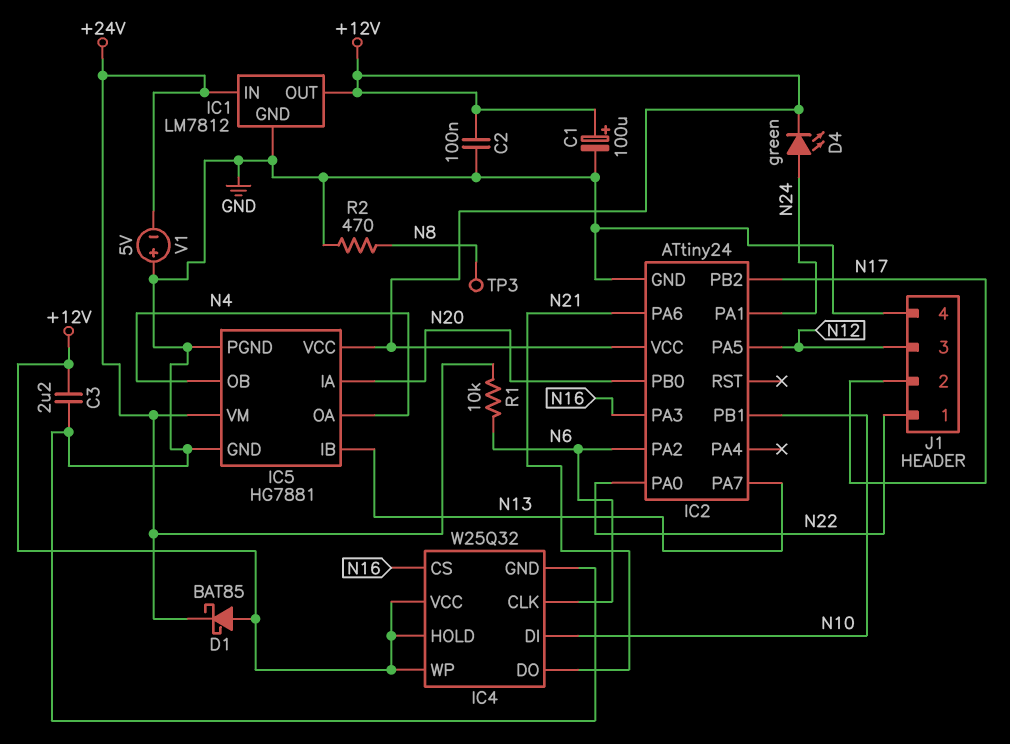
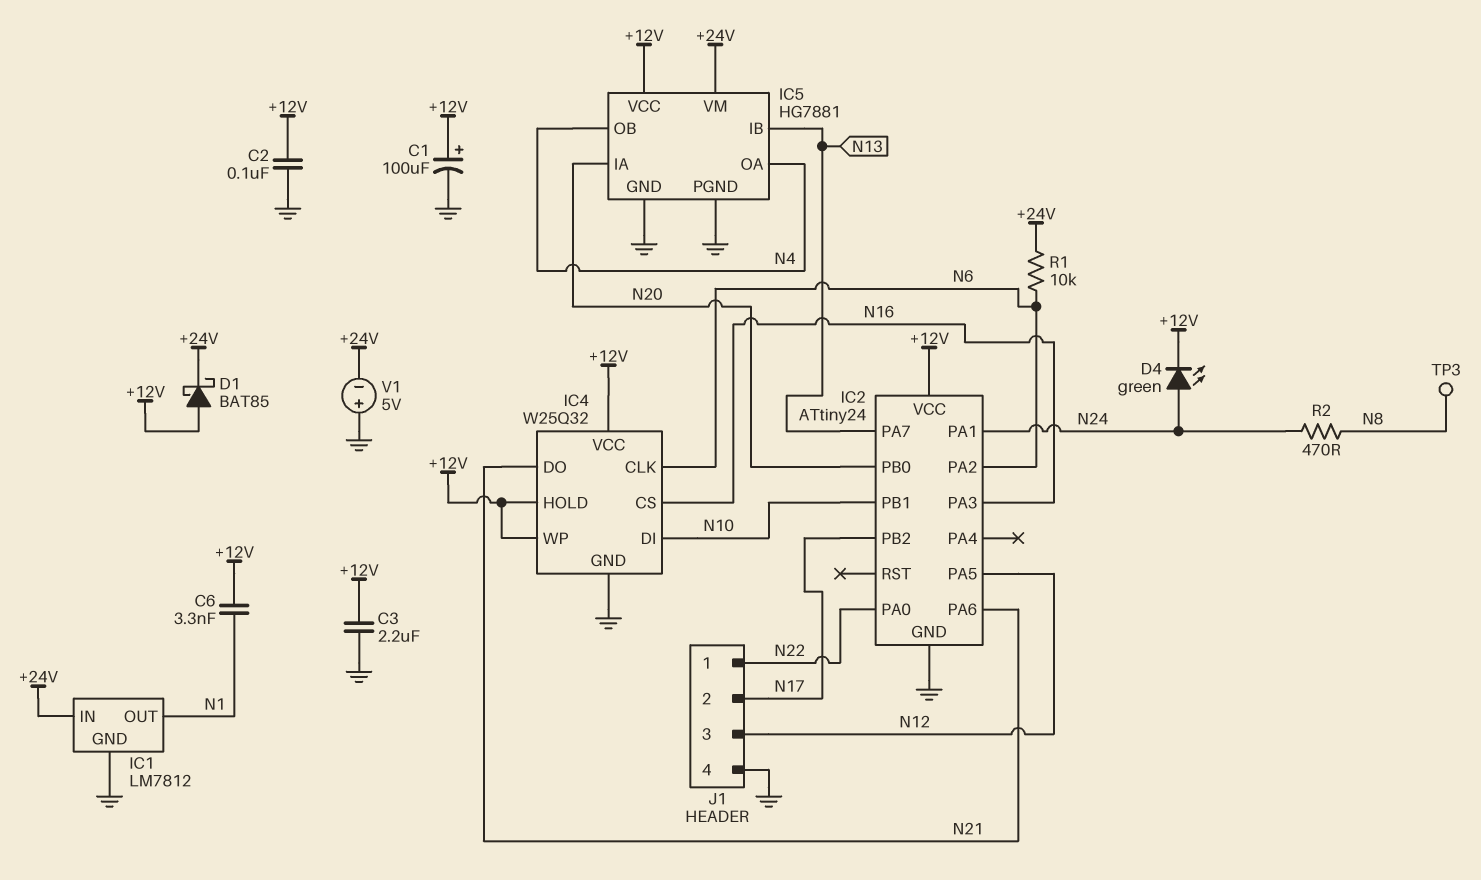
C6: none -> 3.3nF (+12V, N1)
IC1 pin OUT: +12V -> N1
R2: 470 (GND, N8) -> 470 (N8, N24)

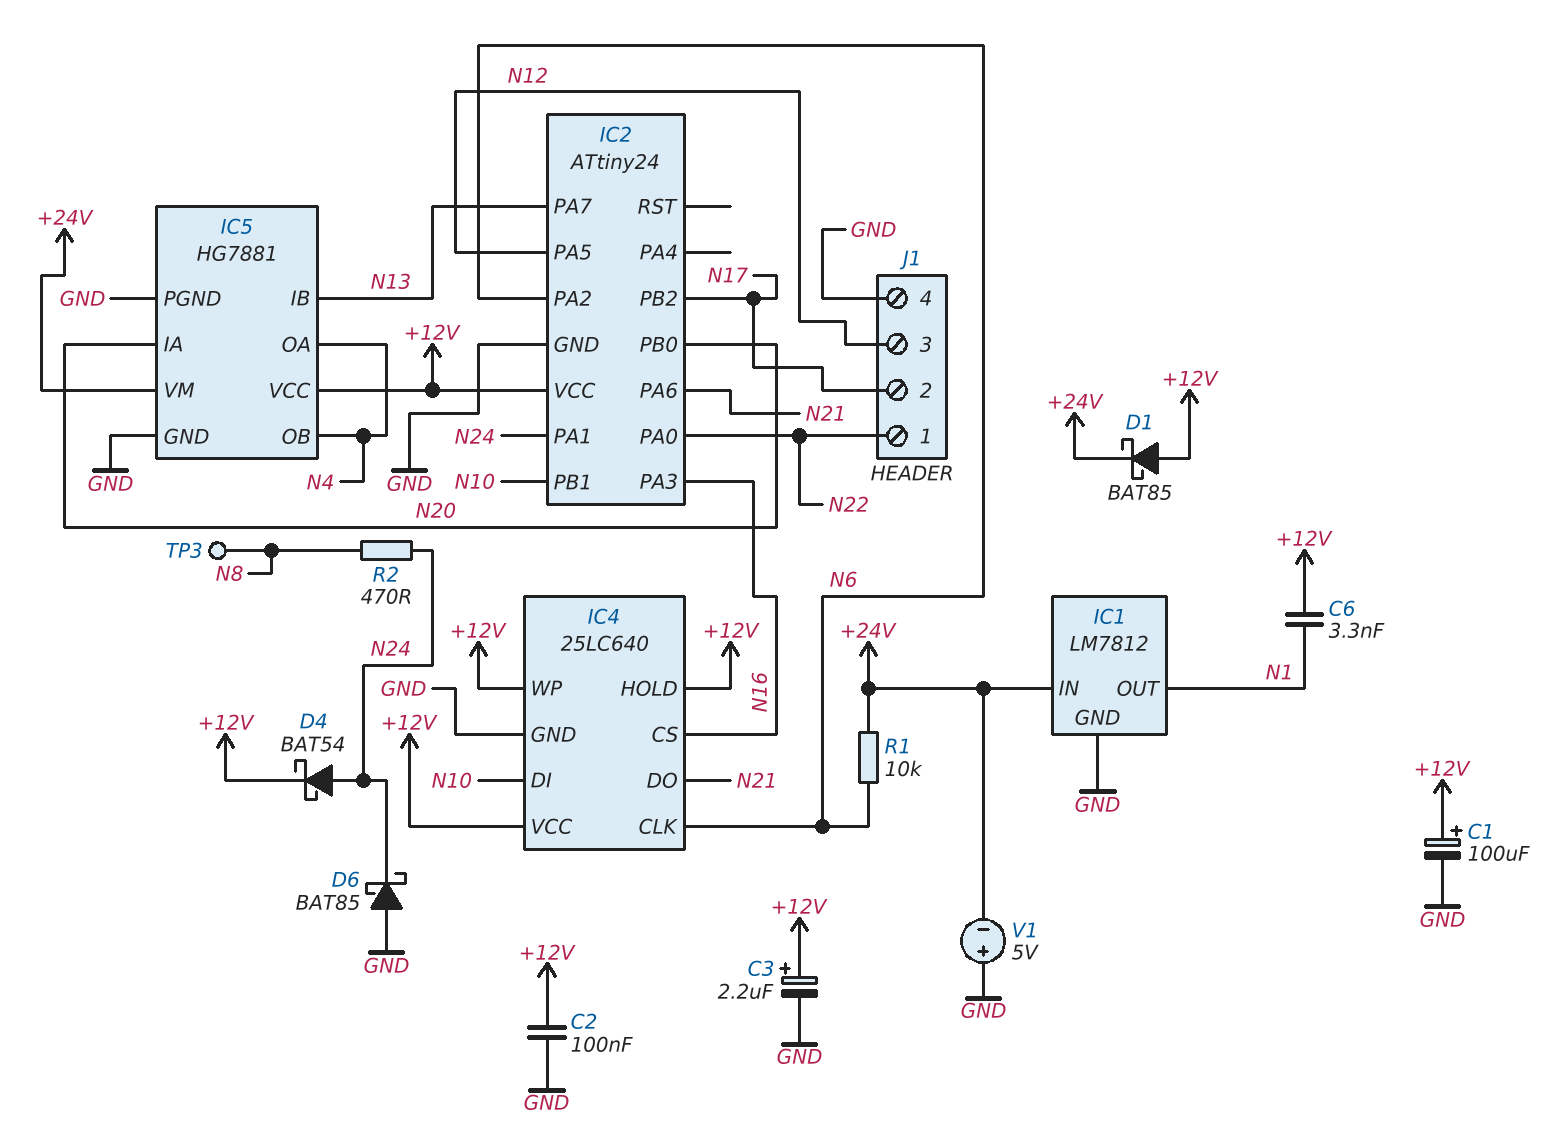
C3: 2.2uF (+12V, GND) -> 2.2uF (plus +12V, minus GND)
D4: LED green (A N24, K +12V) -> schottky BAT54 (A N24, K +12V)
D6: none -> schottky BAT85 (A GND, K N24)
IC4: W25Q32 -> 25LC640

